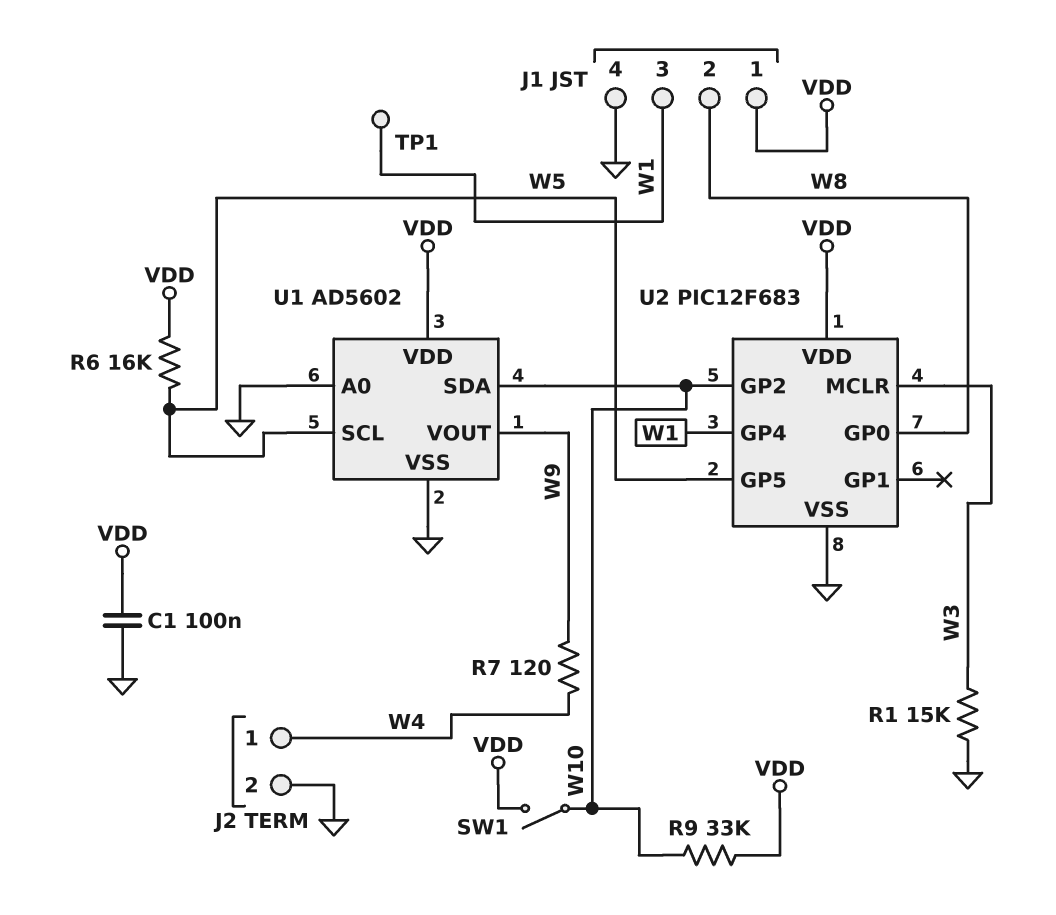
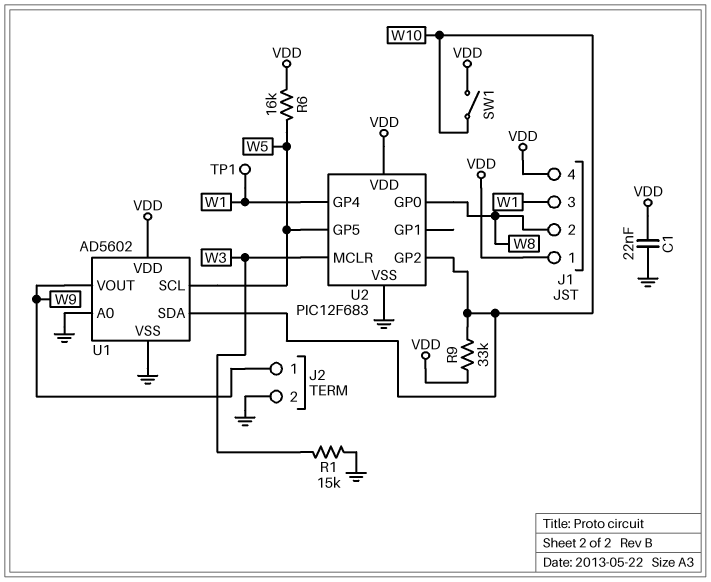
C1: 100nF (GND, VDD) -> 22nF (GND, VDD)
J1 pin 4: GND -> VDD
J2 pin 1: W4 -> W9
R7: 120 (W4, W9) -> none

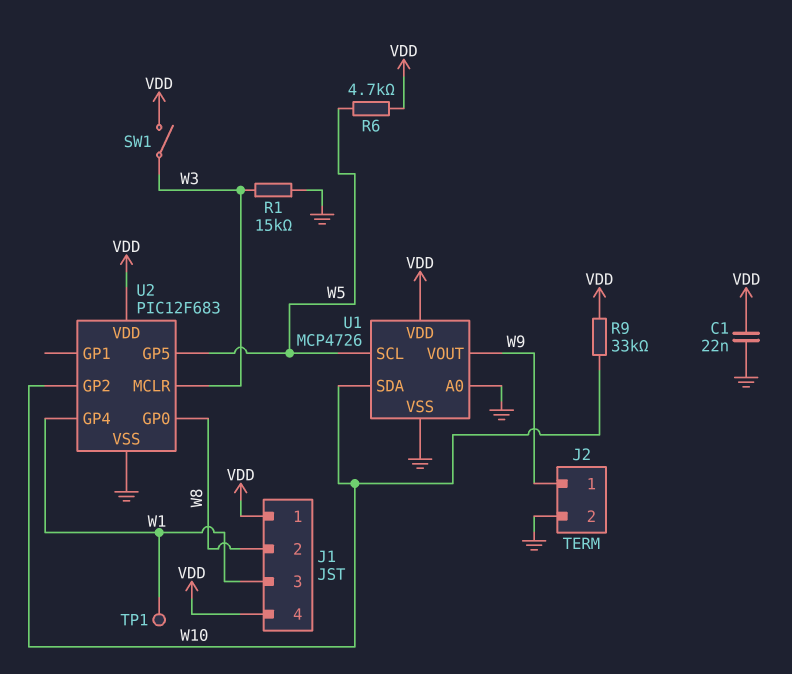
R6: 16k (VDD, W5) -> 4.7k (VDD, W5)
SW1: switch (VDD, W10) -> switch (VDD, W3)
U1: AD5602 -> MCP4726

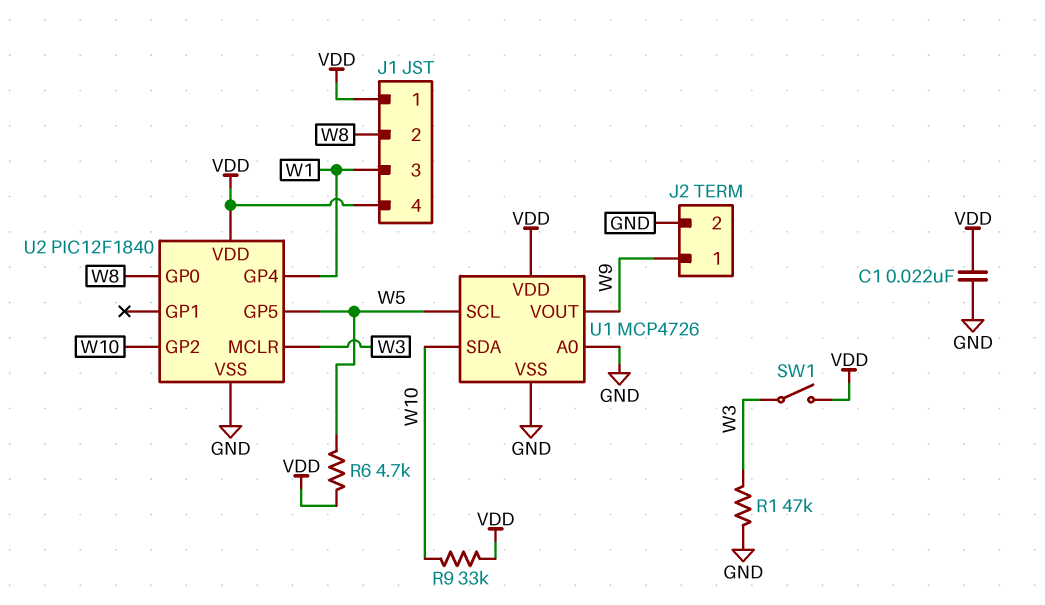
R1: 15k (GND, W3) -> 47k (GND, W3)
TP1: test point (W1) -> none
U2: PIC12F683 -> PIC12F1840

